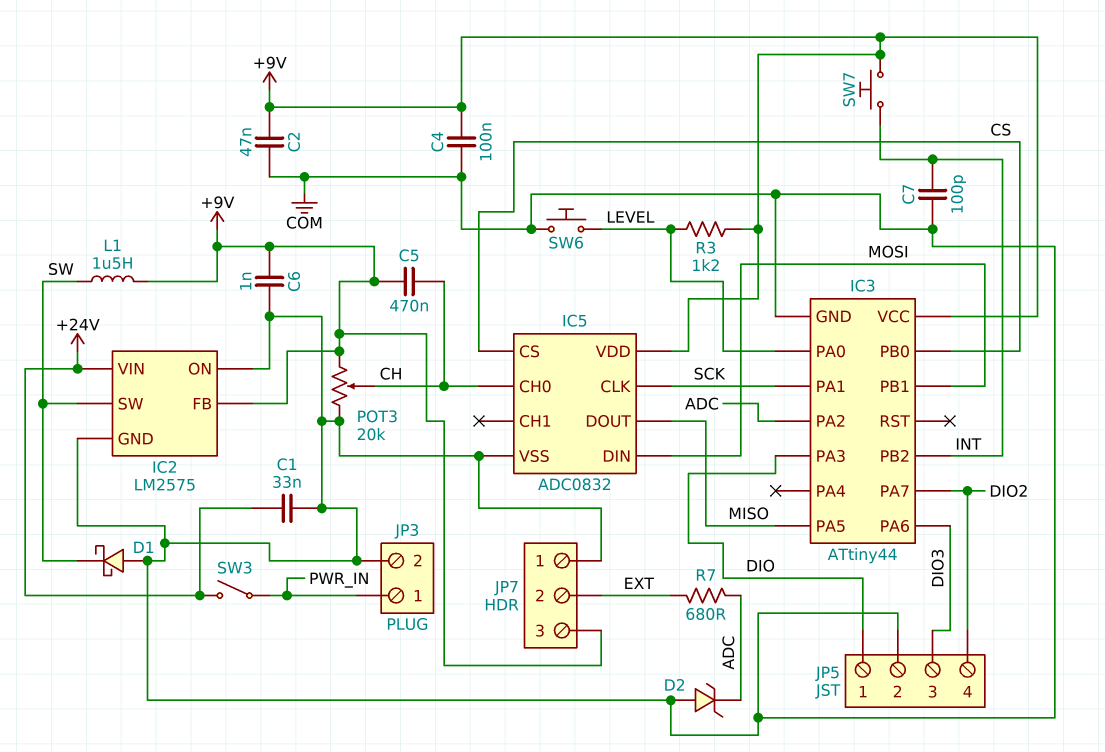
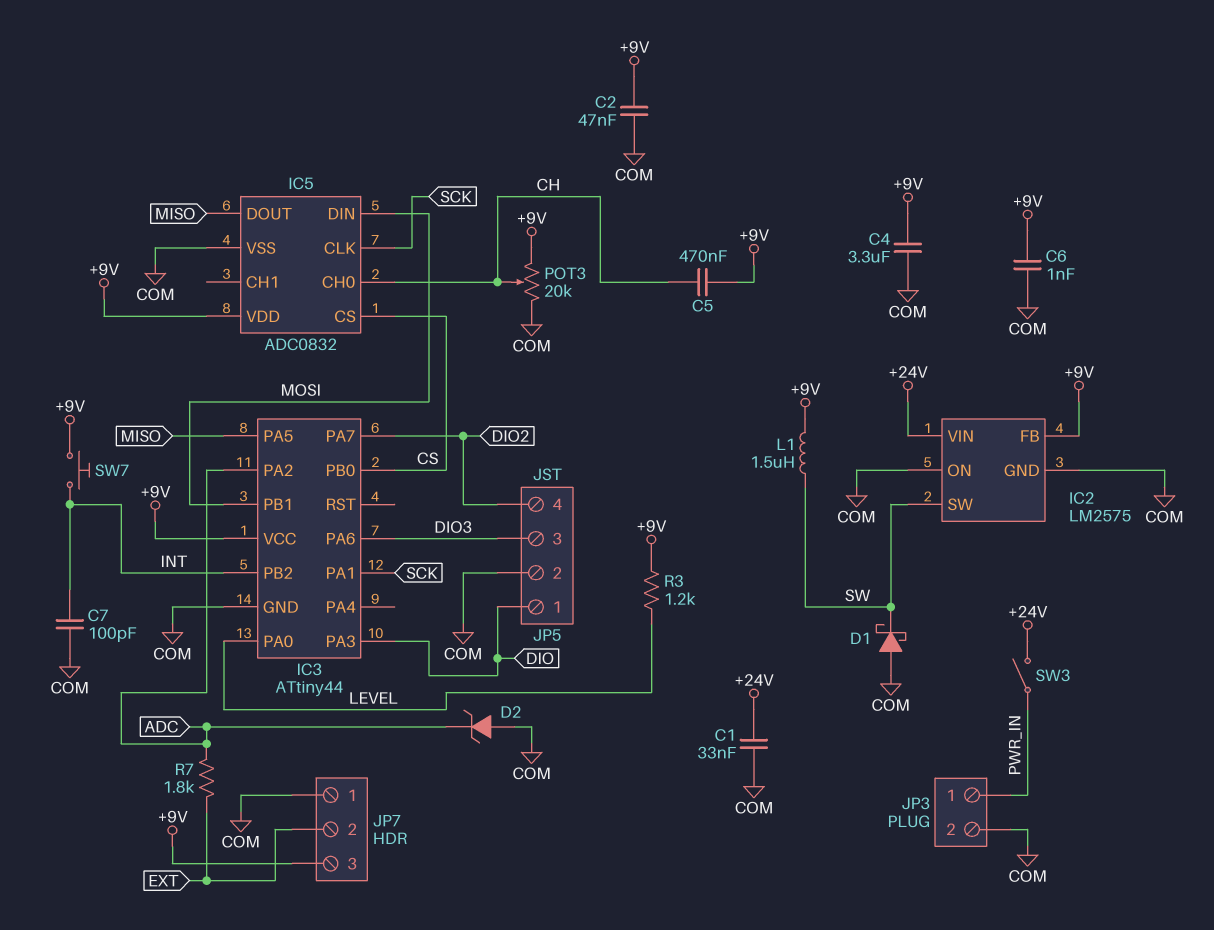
C4: 100nF (+9V, COM) -> 3.3uF (+9V, COM)
R7: 680 (ADC, EXT) -> 1.8k (ADC, EXT)
SW6: button (COM, LEVEL) -> none

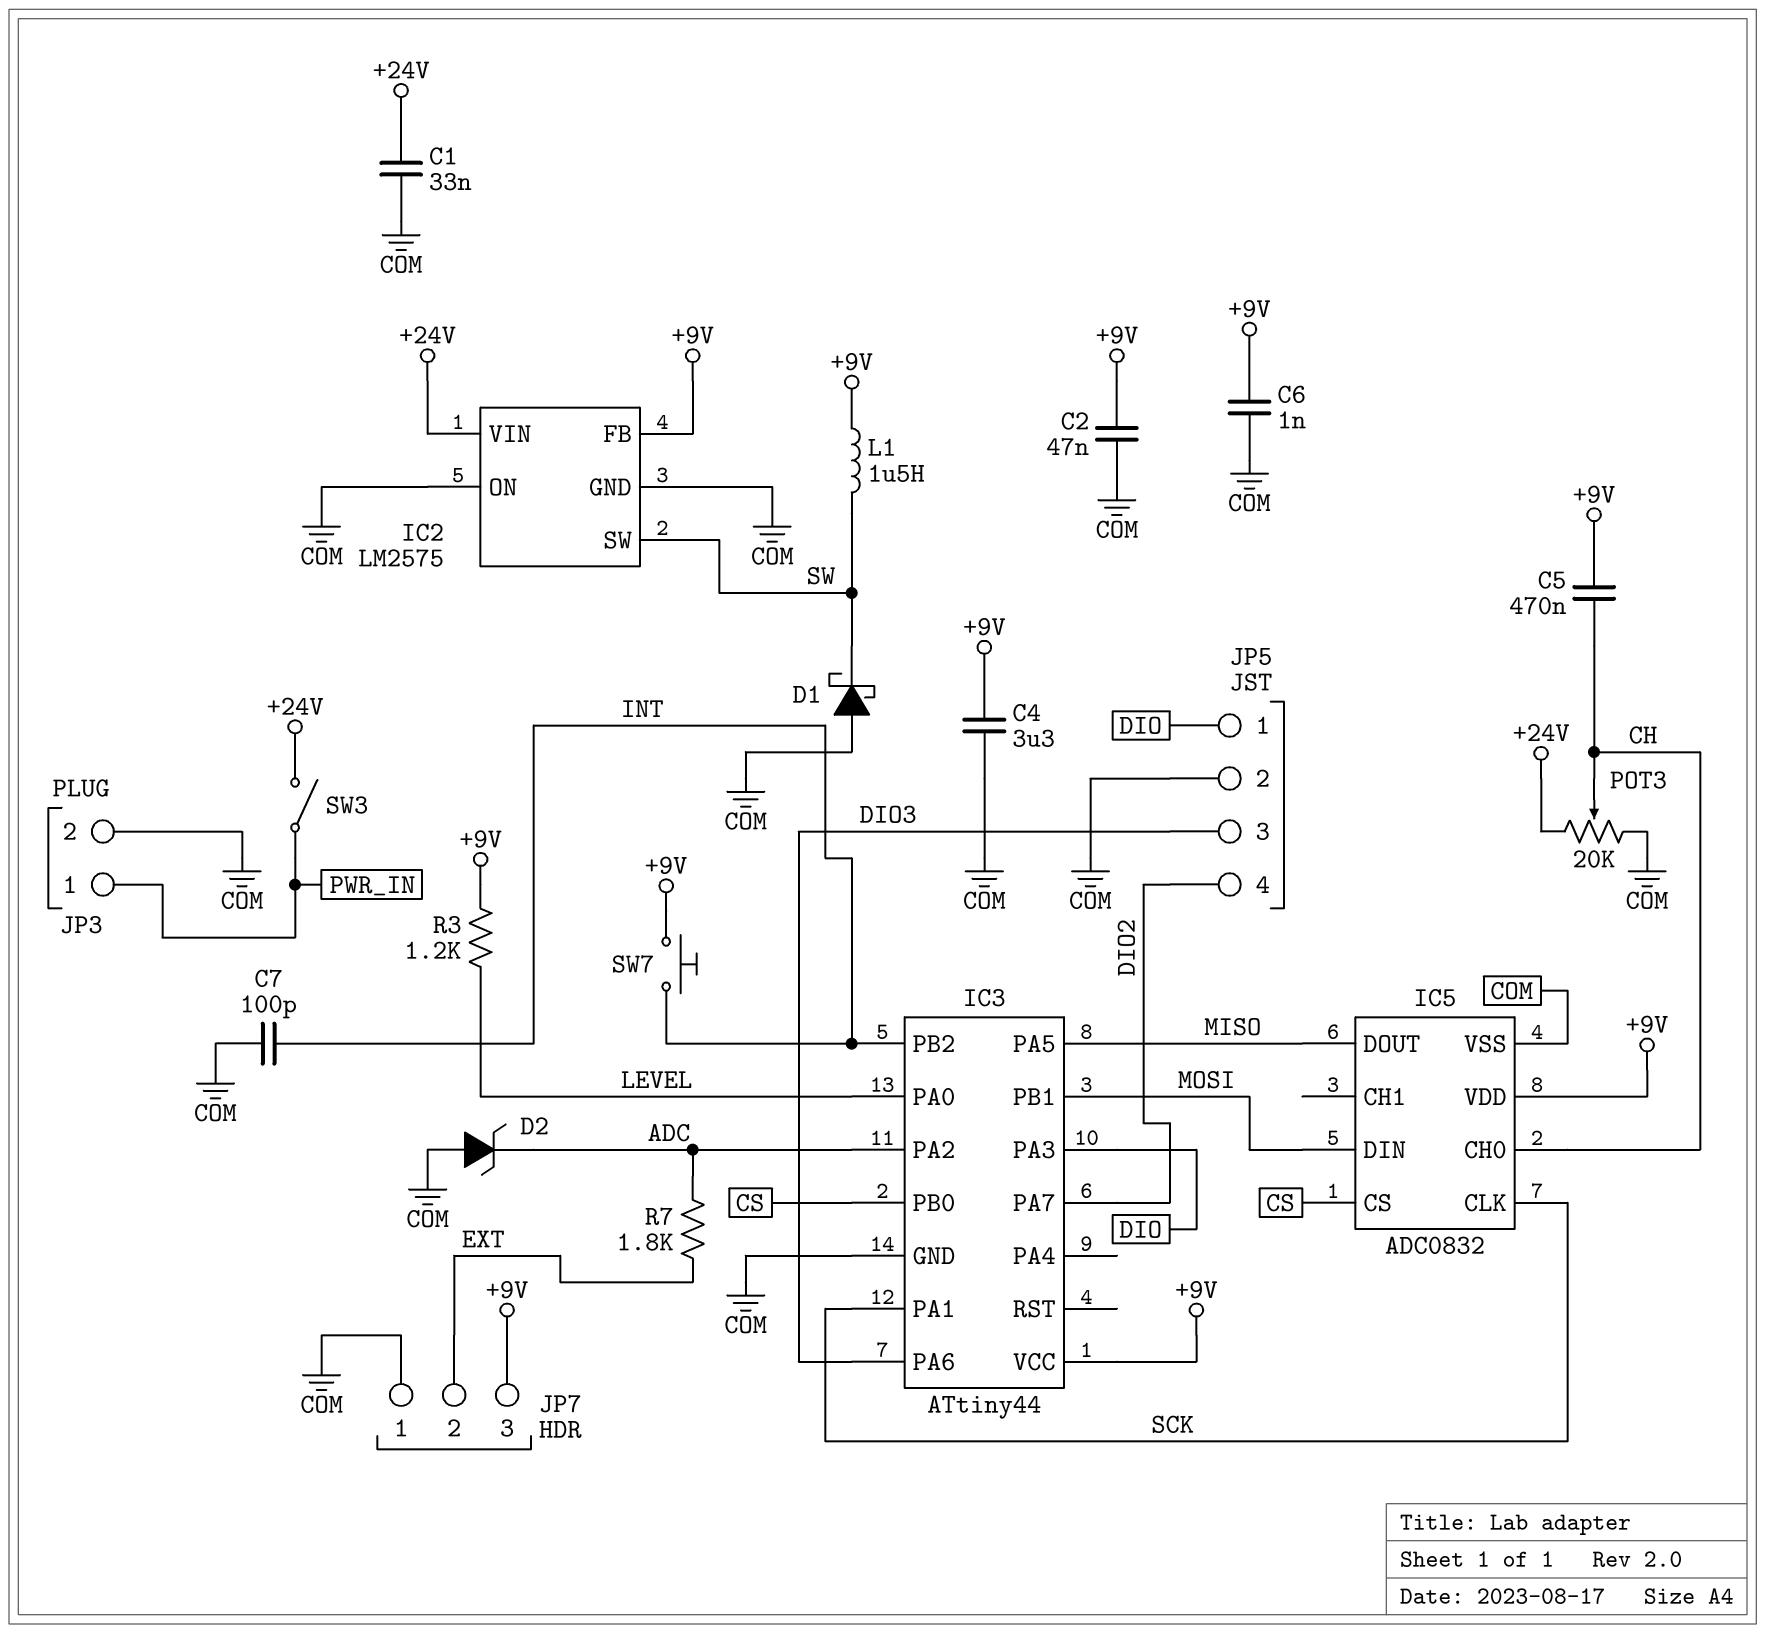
POT3: 20k (+9V, COM, wiper CH) -> 20k (+24V, COM, wiper CH)

